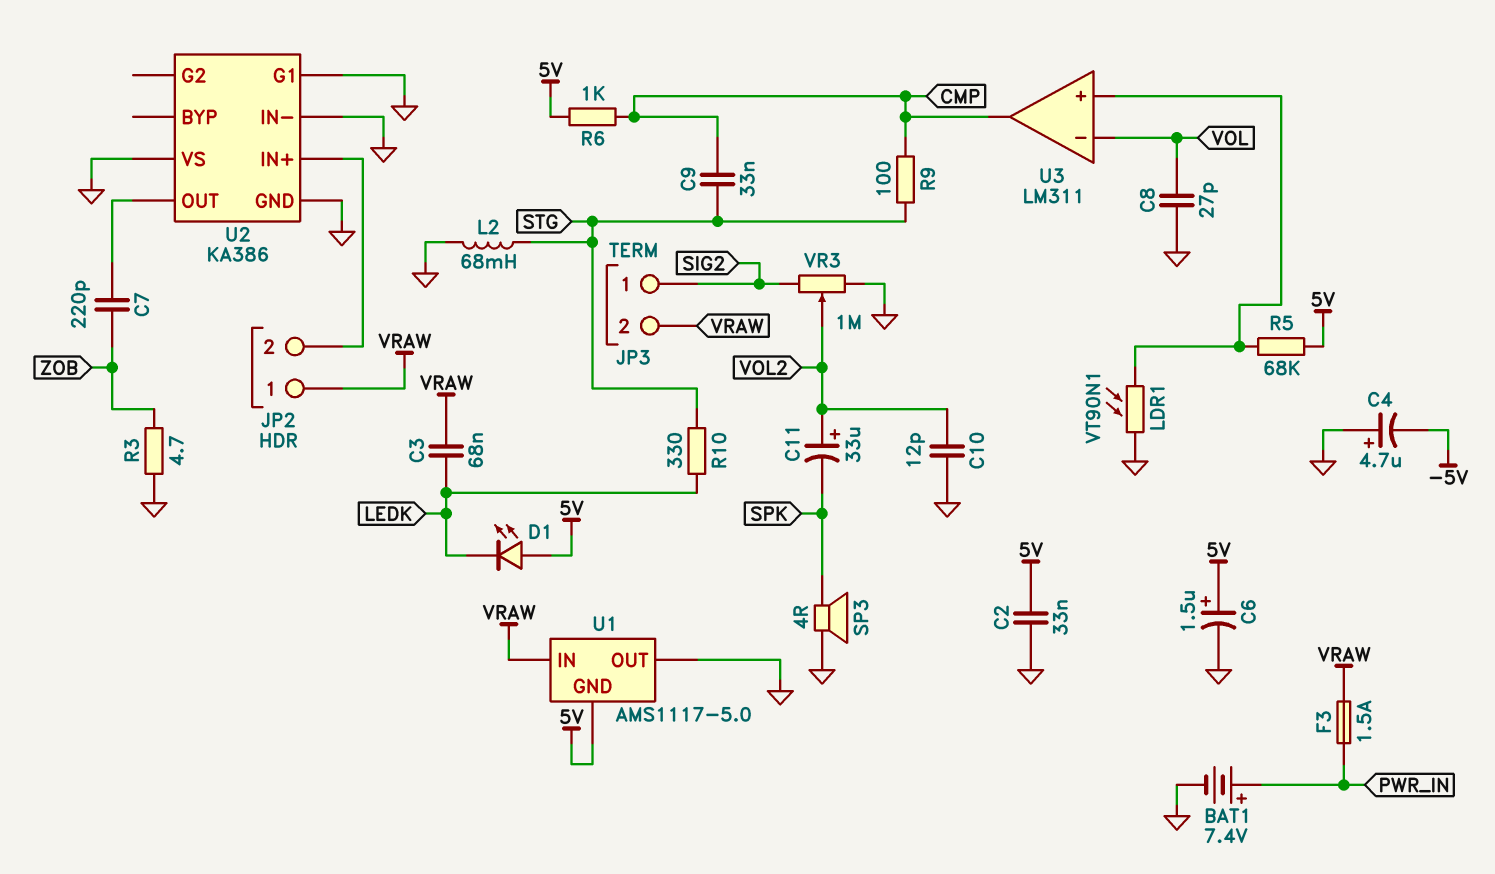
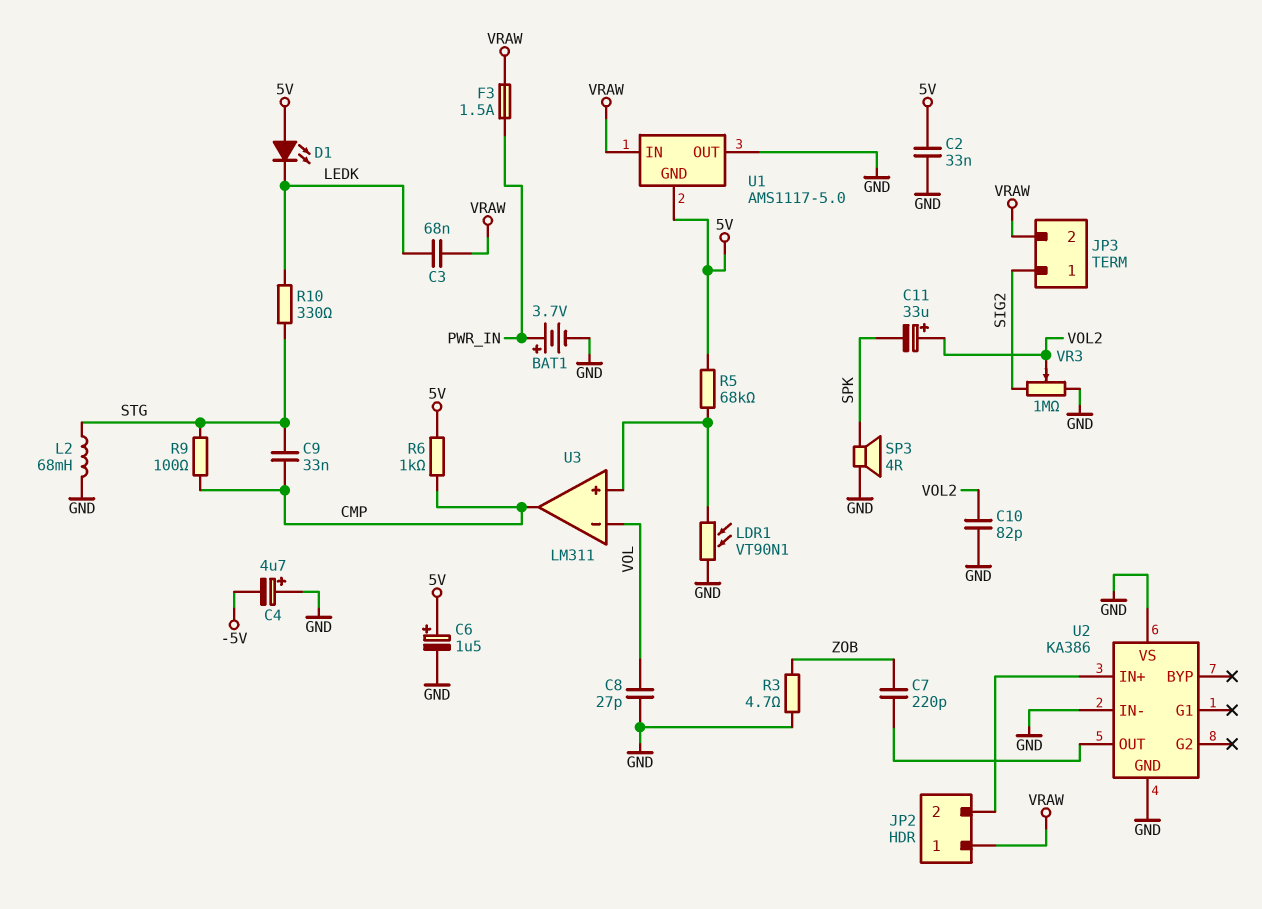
BAT1: 7.4V (plus PWR_IN, minus GND) -> 3.7V (plus PWR_IN, minus GND)
C10: 12pF (GND, VOL2) -> 82pF (GND, VOL2)
U2 pin G1: GND -> none

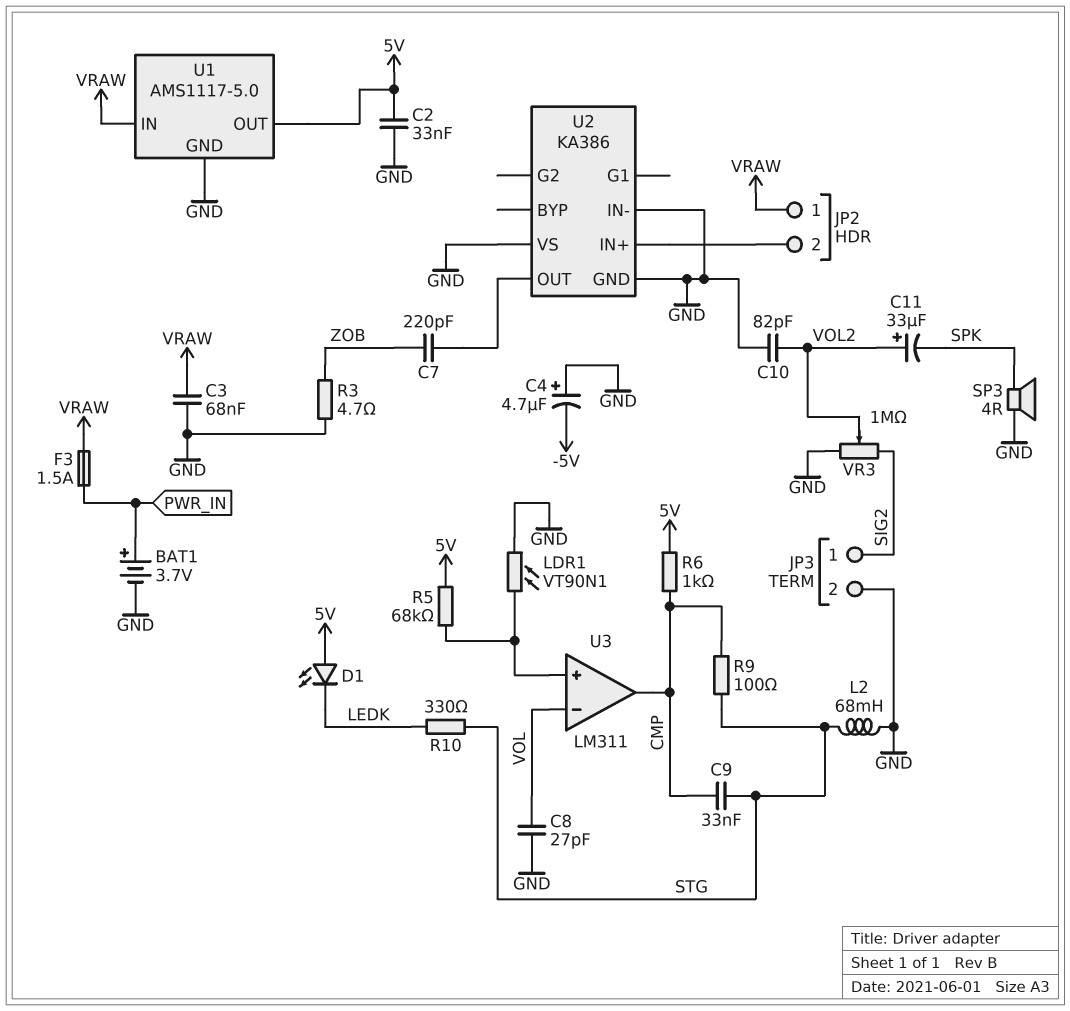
C3: 68nF (LEDK, VRAW) -> 68nF (GND, VRAW)
C6: 1.5uF (plus 5V, minus GND) -> none
JP3 pin 2: VRAW -> GND
U1 pin GND: 5V -> GND
U1 pin OUT: GND -> 5V

